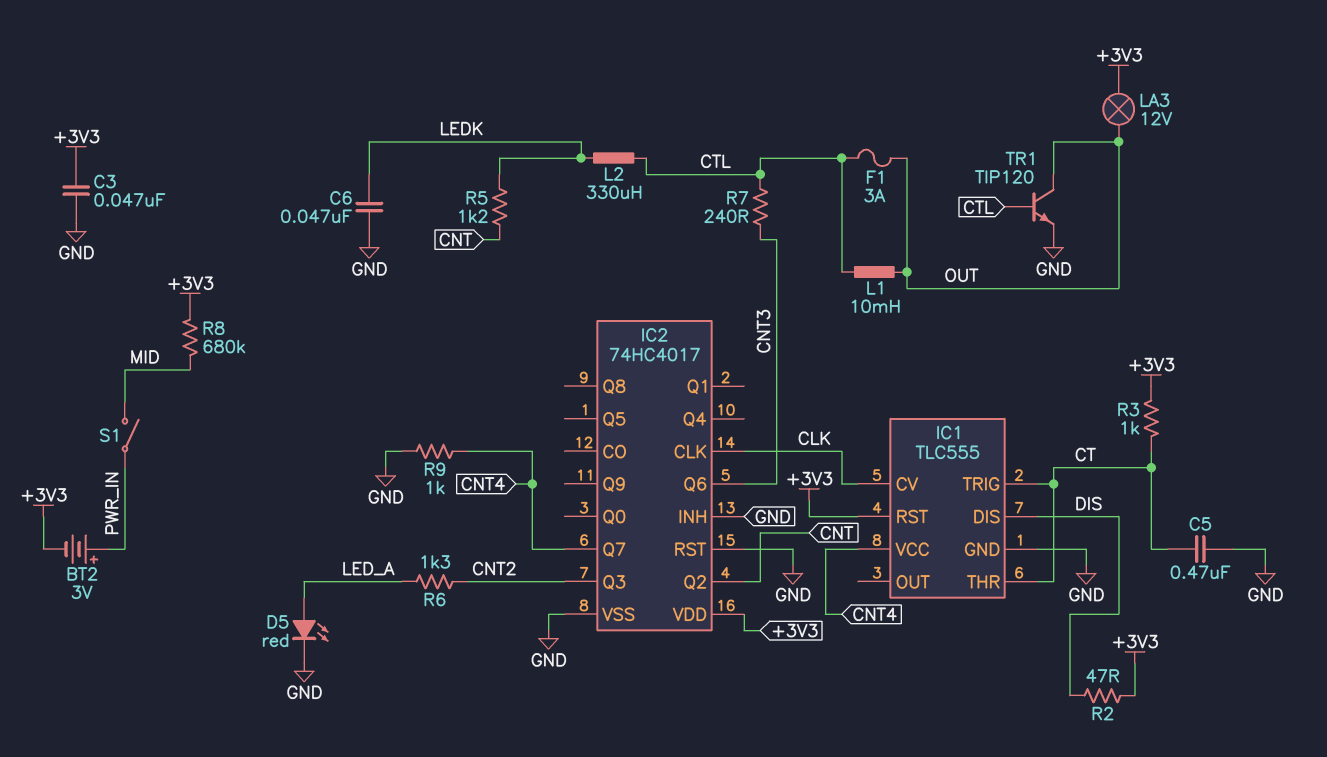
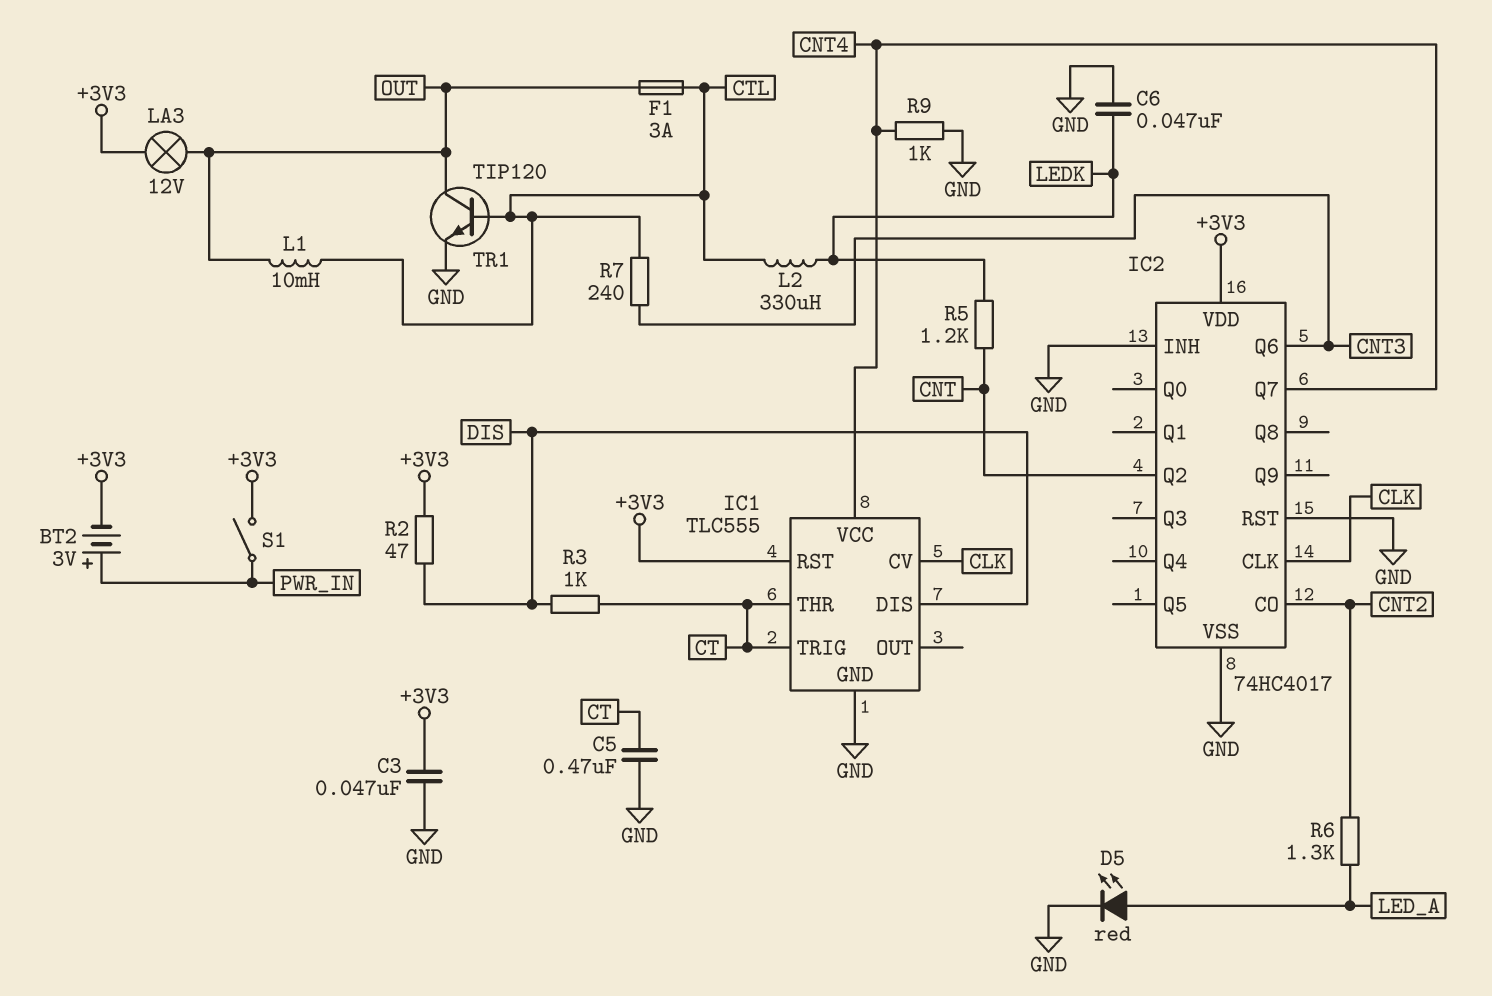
IC2 pin CO: none -> CNT2
IC2 pin Q3: CNT2 -> none
R3: 1k (+3V3, CT) -> 1k (CT, DIS)
R8: 680k (+3V3, MID) -> none
S1: switch (MID, PWR_IN) -> switch (+3V3, PWR_IN)

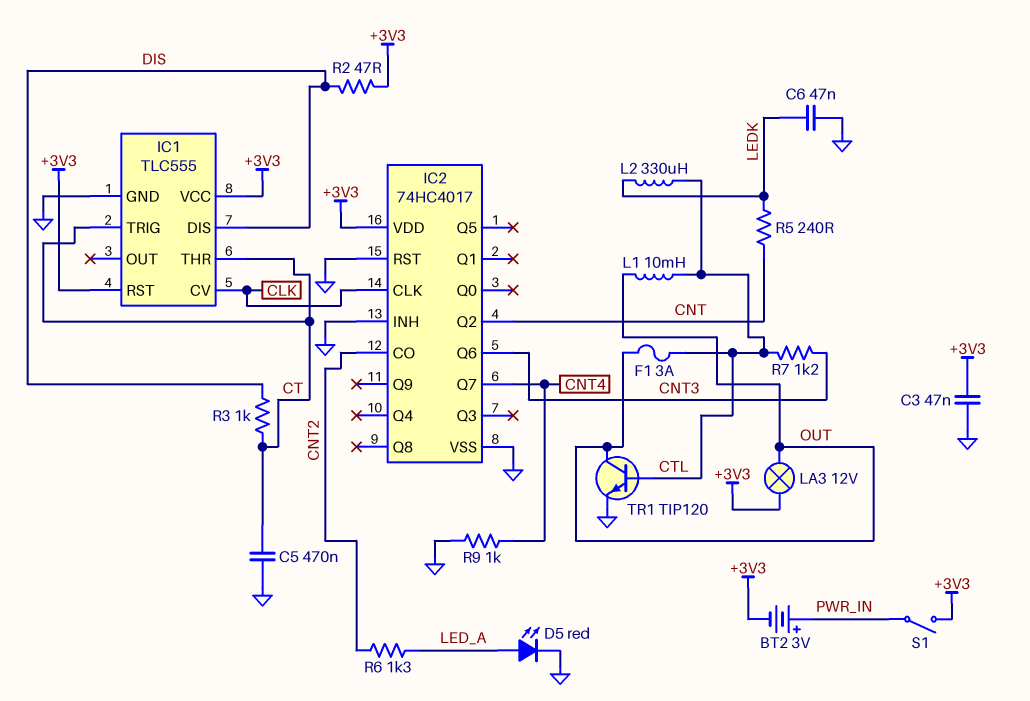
IC1 pin VCC: CNT4 -> +3V3
R5: 1.2k (CNT, LEDK) -> 240 (CNT, LEDK)
R7: 240 (CNT3, CTL) -> 1.2k (CNT3, CTL)

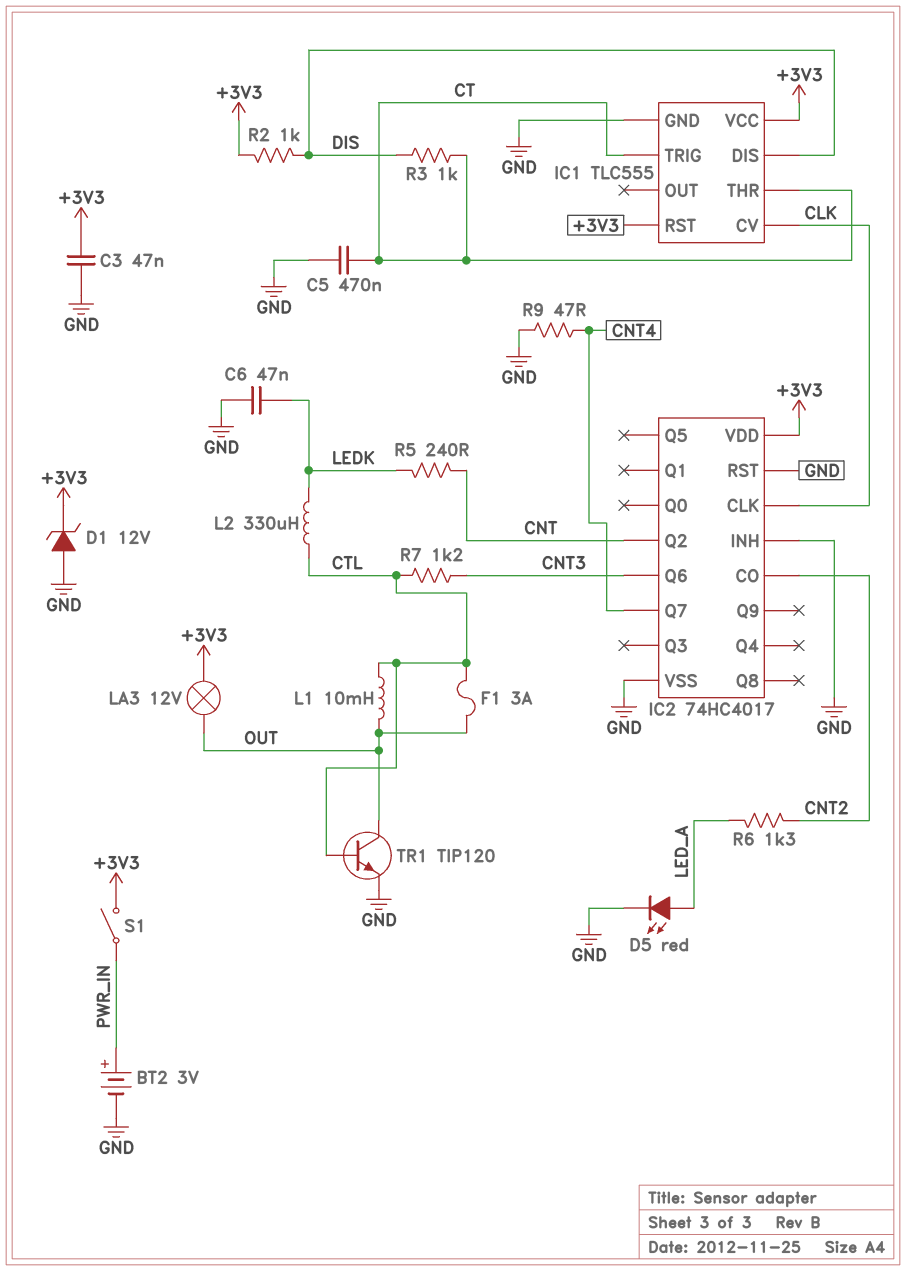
BT2: 3V (plus PWR_IN, minus +3V3) -> 3V (plus PWR_IN, minus GND)
D1: none -> zener 12V (A GND, K +3V3)
R2: 47 (+3V3, DIS) -> 1k (+3V3, DIS)
R9: 1k (CNT4, GND) -> 47 (CNT4, GND)

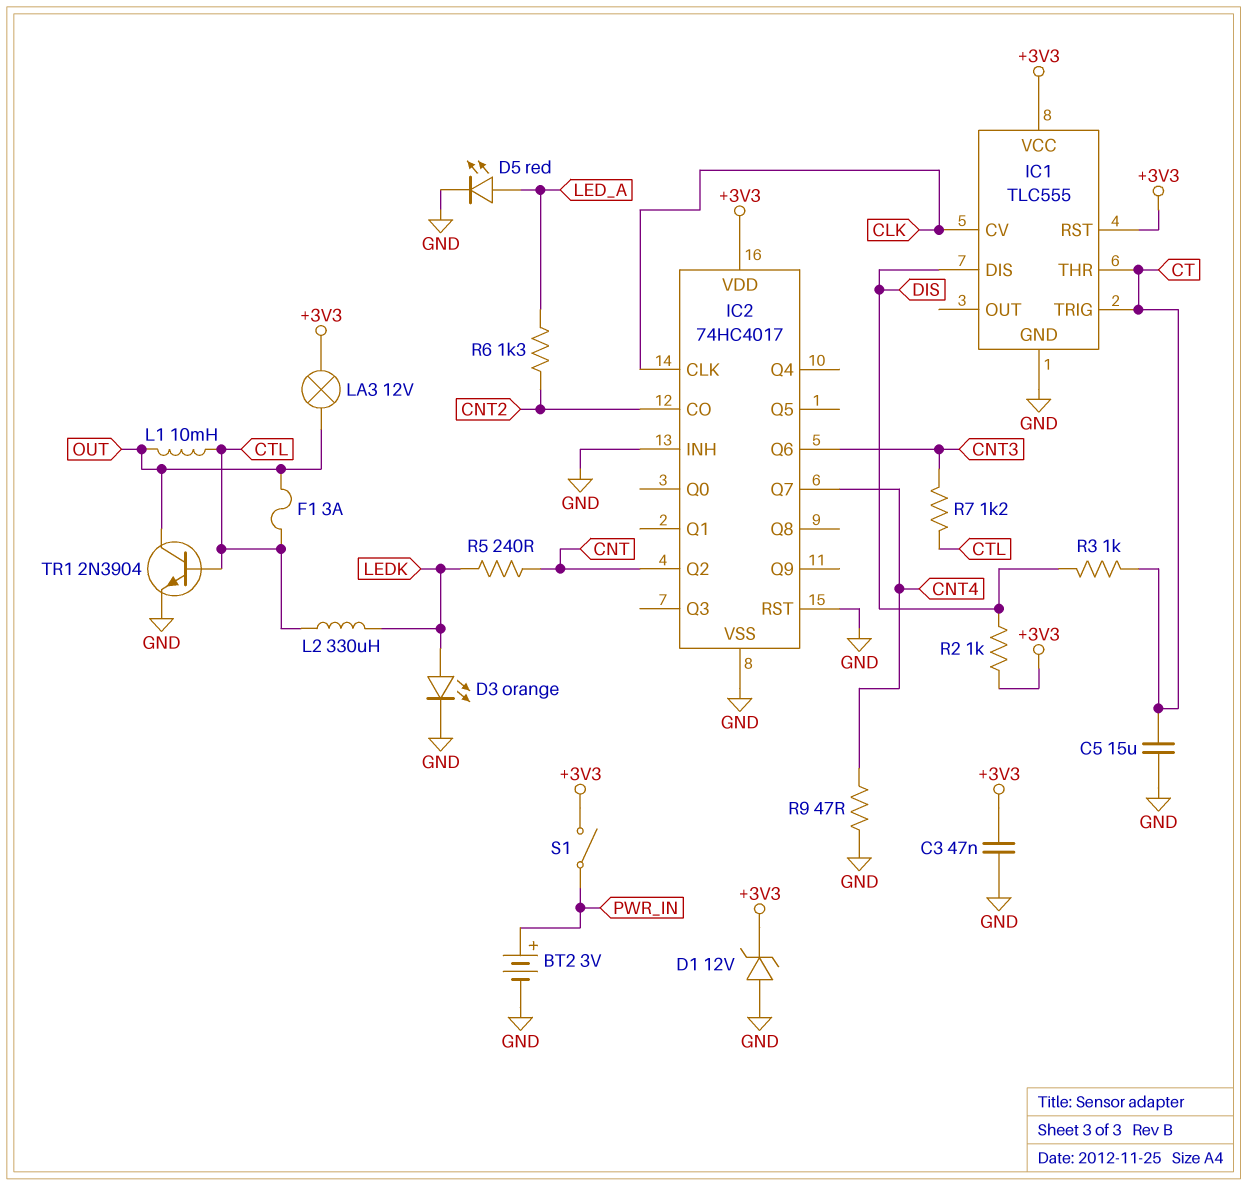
C5: 470nF (CT, GND) -> 15uF (CT, GND)
C6: 47nF (GND, LEDK) -> none
D3: none -> LED orange (A LEDK, K GND)
TR1: NPN TIP120 (B CTL, C OUT, E GND) -> NPN 2N3904 (B CTL, C OUT, E GND)

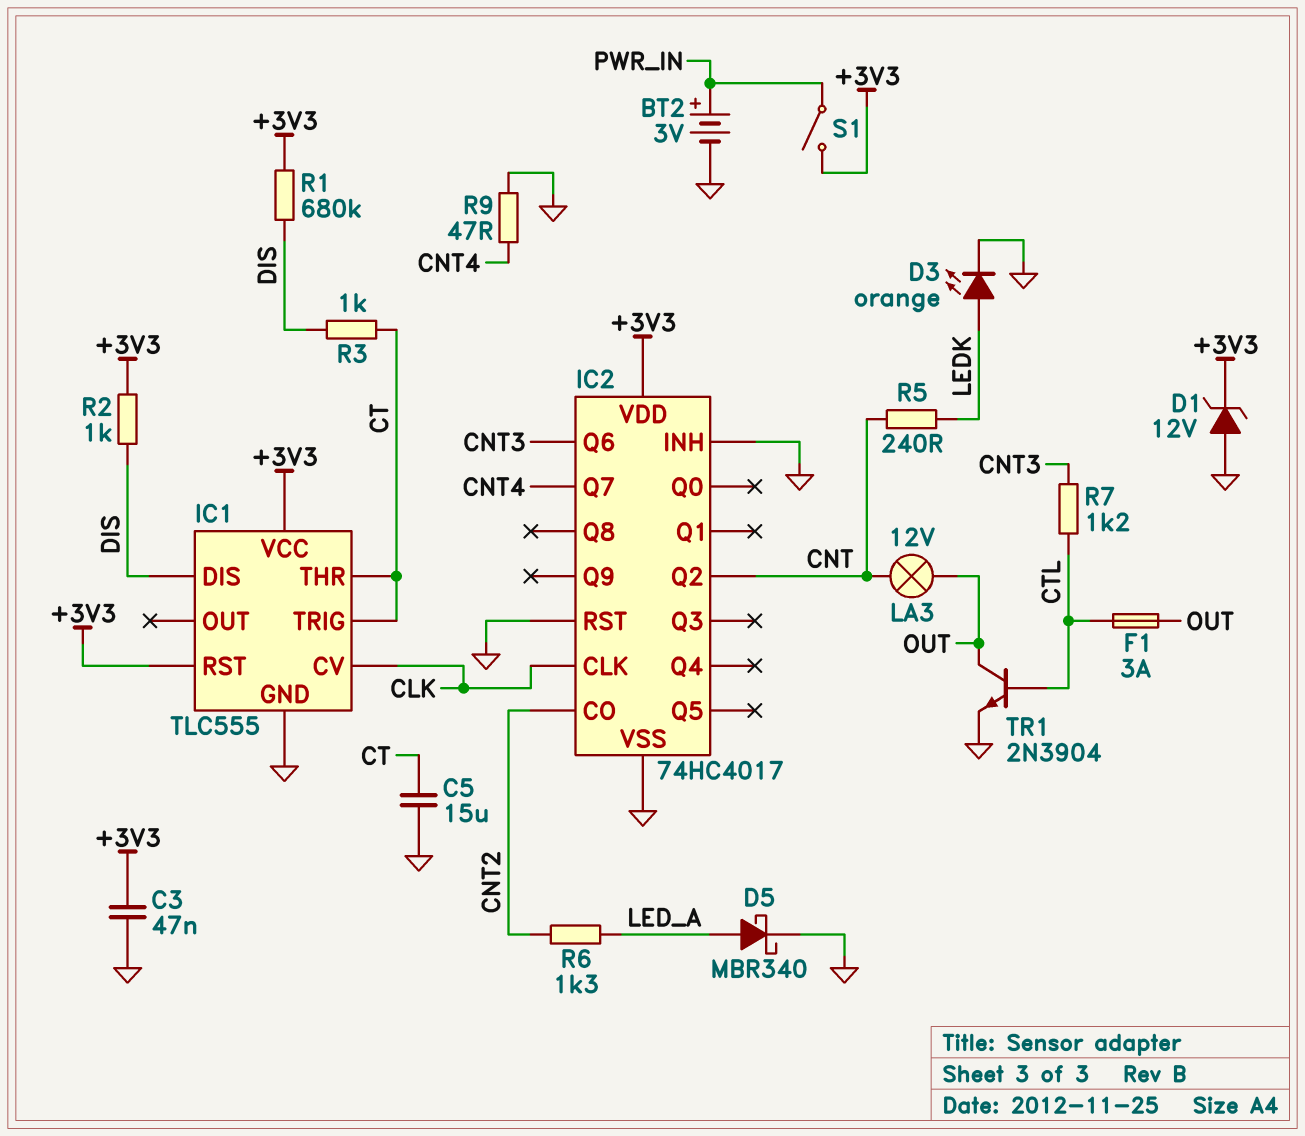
D5: LED red (A LED_A, K GND) -> schottky MBR340 (A LED_A, K GND)
L1: 10mH (CTL, OUT) -> none
L2: 330uH (CTL, LEDK) -> none
LA3: lamp 12V (+3V3, OUT) -> lamp 12V (CNT, OUT)
R1: none -> 680k (+3V3, DIS)

